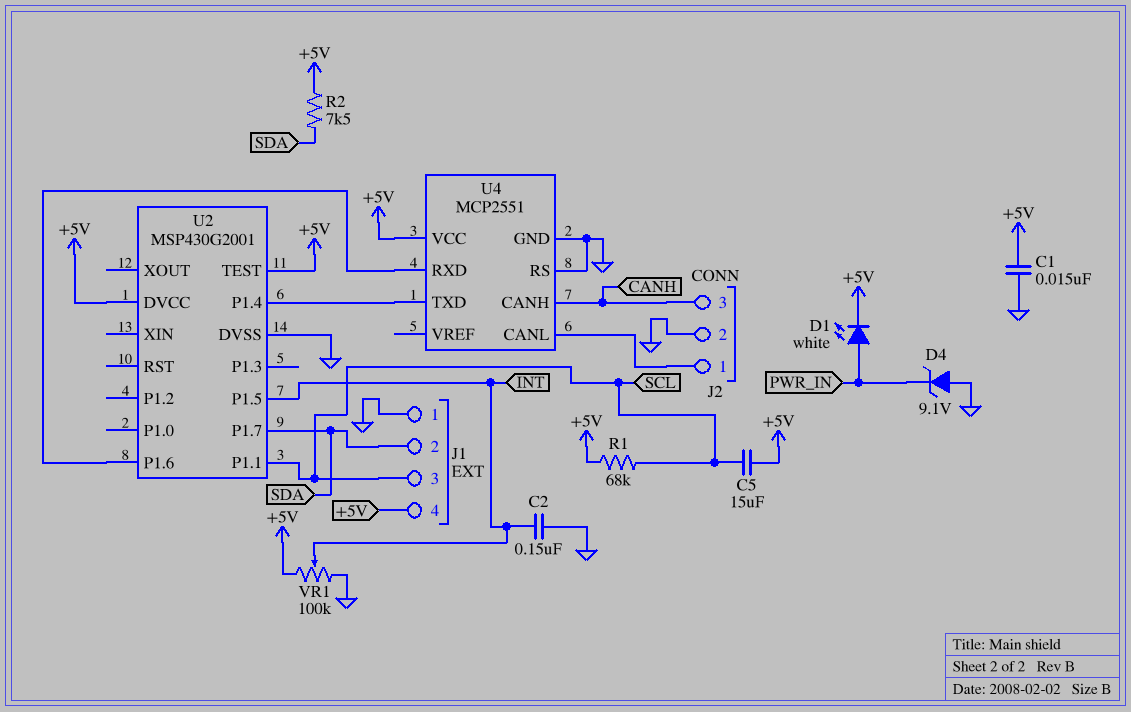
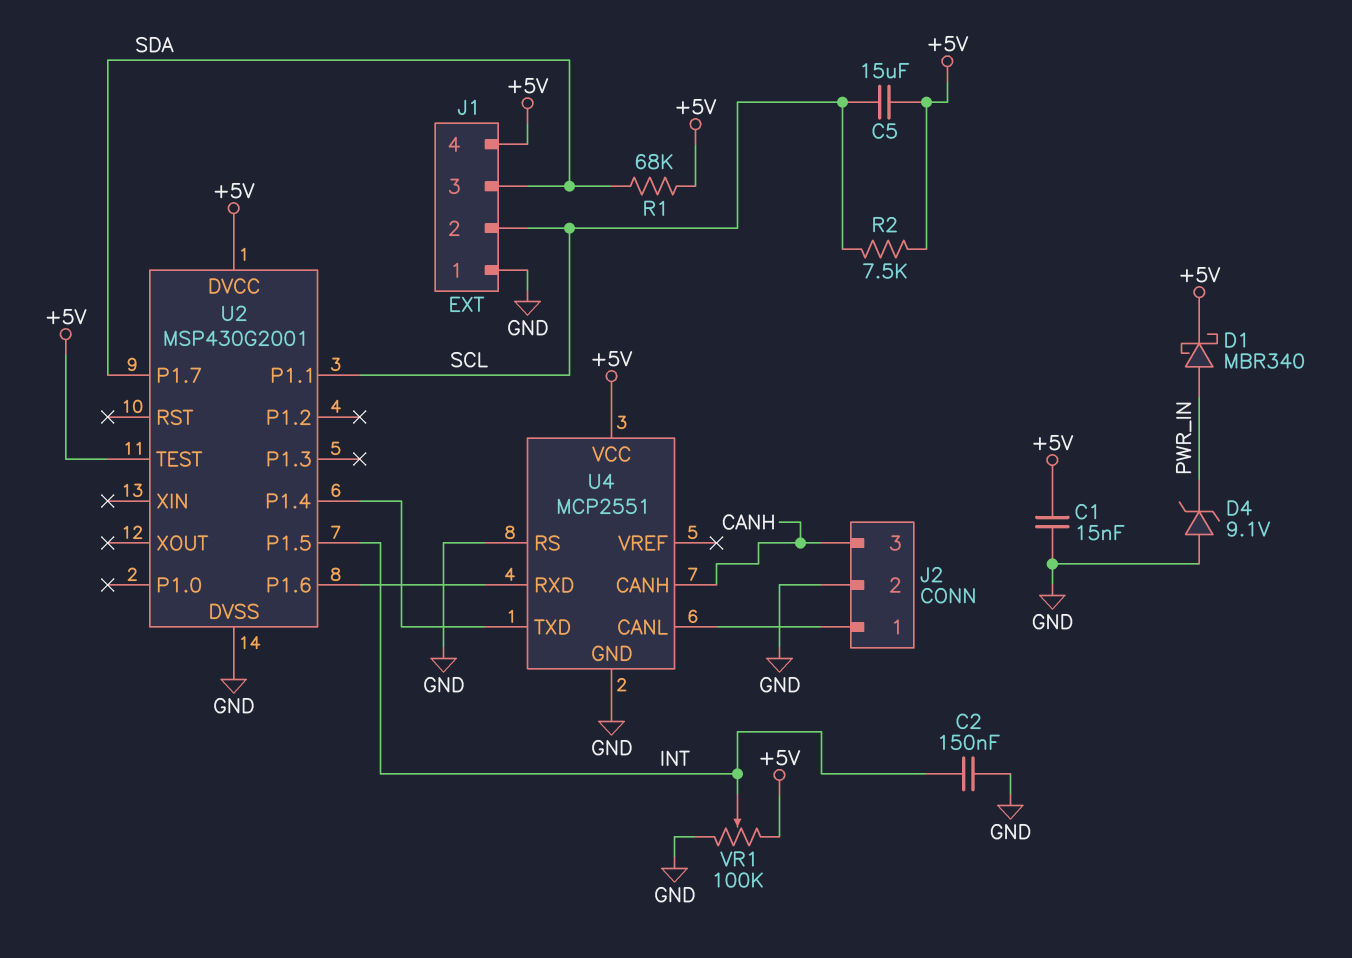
D1: LED white (A PWR_IN, K +5V) -> schottky MBR340 (A PWR_IN, K +5V)
J1 pin 2: SDA -> SCL
J1 pin 3: SCL -> SDA
R1: 68k (+5V, SCL) -> 68k (+5V, SDA)
R2: 7.5k (+5V, SDA) -> 7.5k (+5V, SCL)

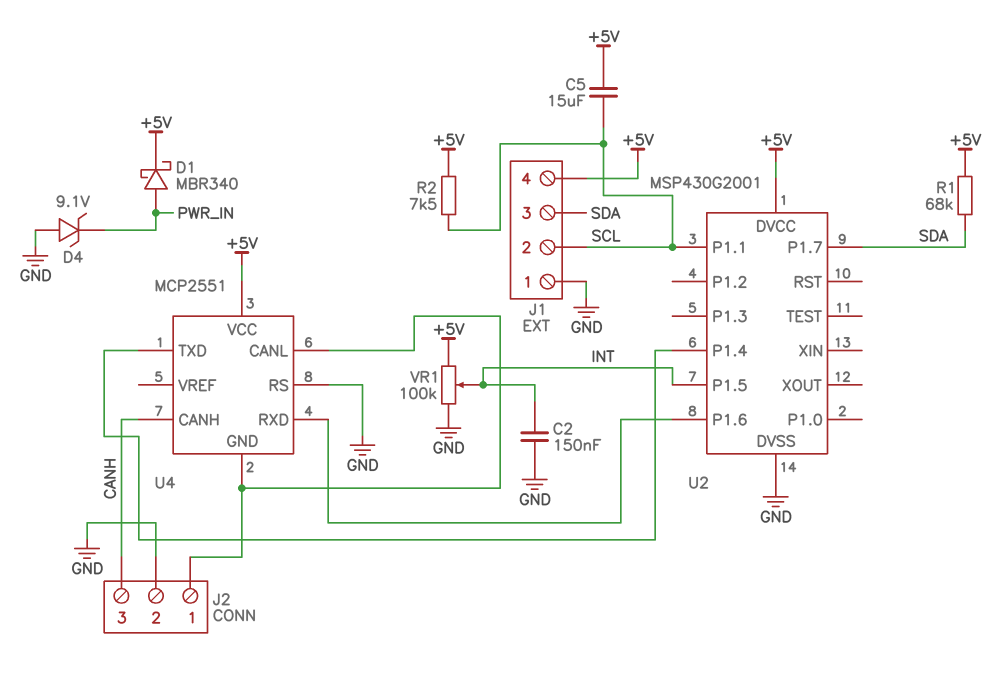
C1: 15nF (+5V, GND) -> none
U2 pin TEST: +5V -> none
U4 pin GND: GND -> J2/1

